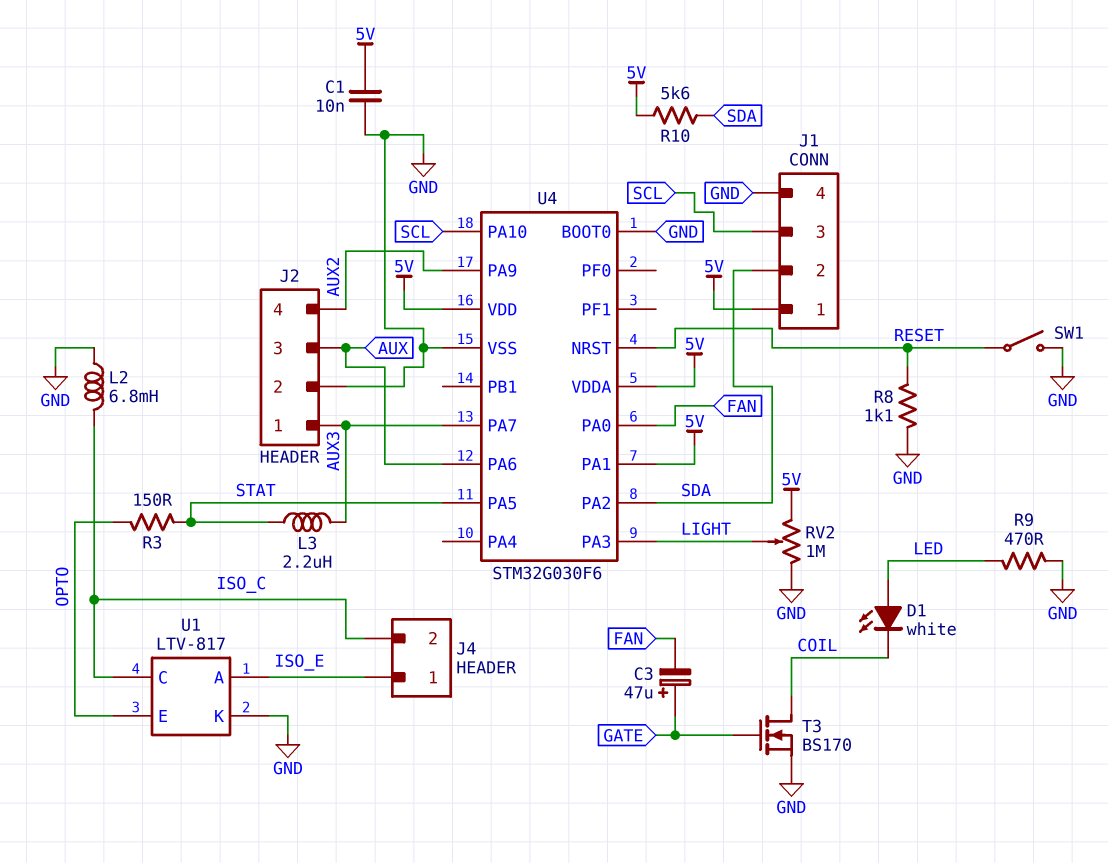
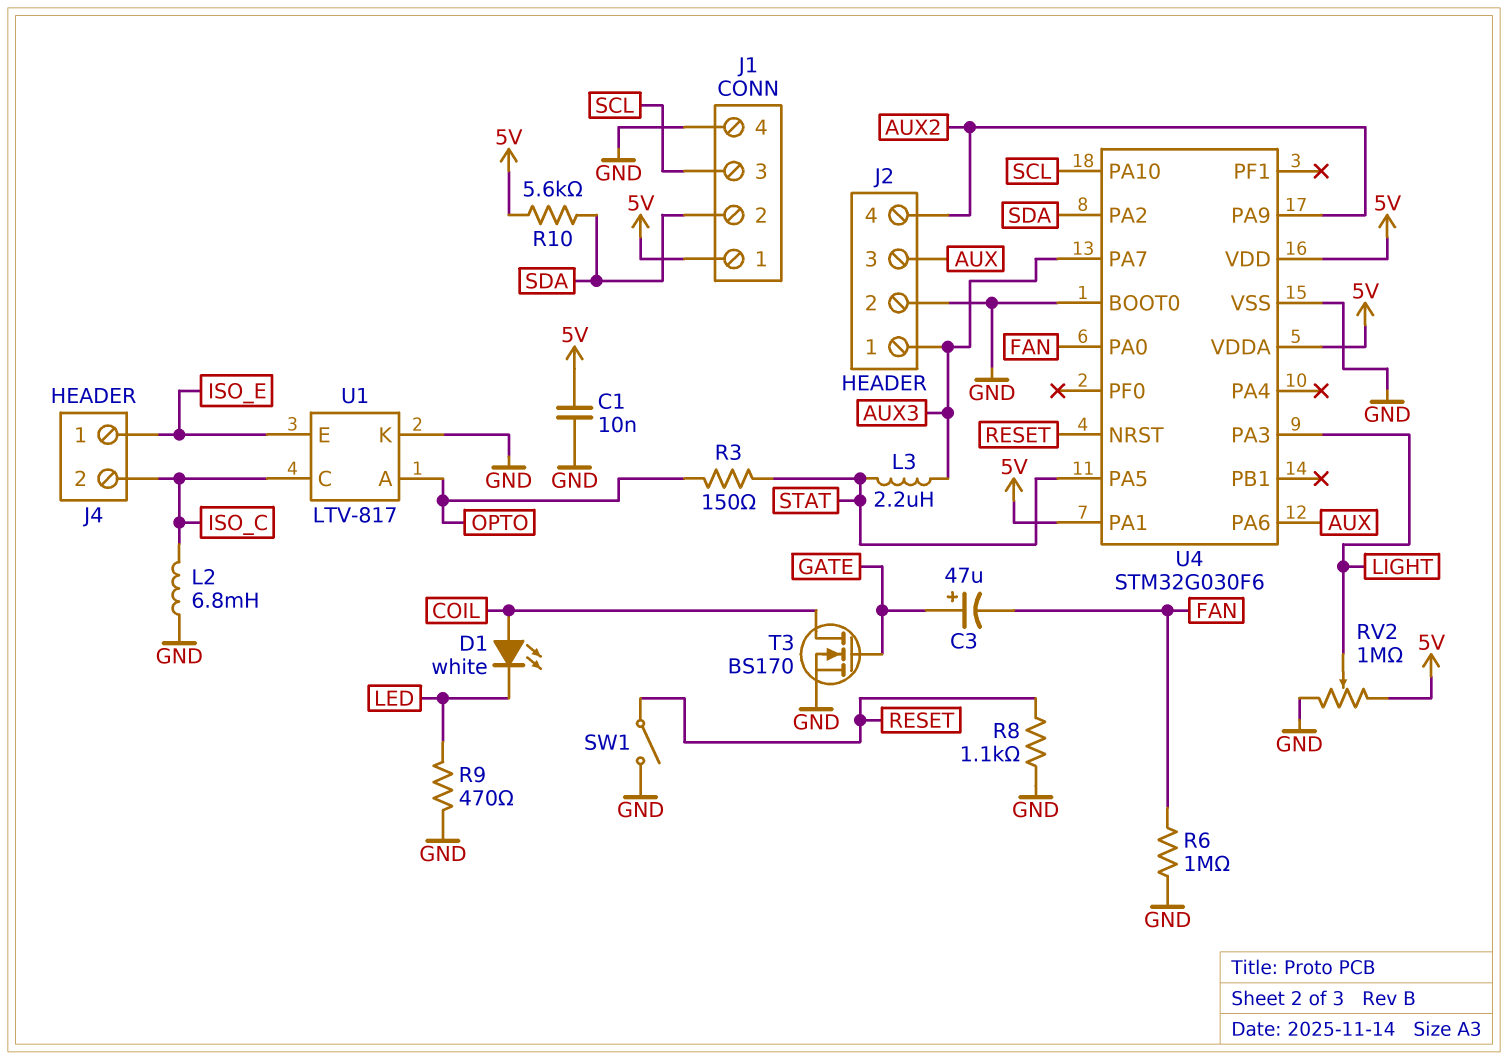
D1: LED white (A LED, K COIL) -> LED white (A COIL, K LED)
R6: none -> 1M (FAN, GND)
U1 pin A: ISO_E -> OPTO
U1 pin E: OPTO -> ISO_E

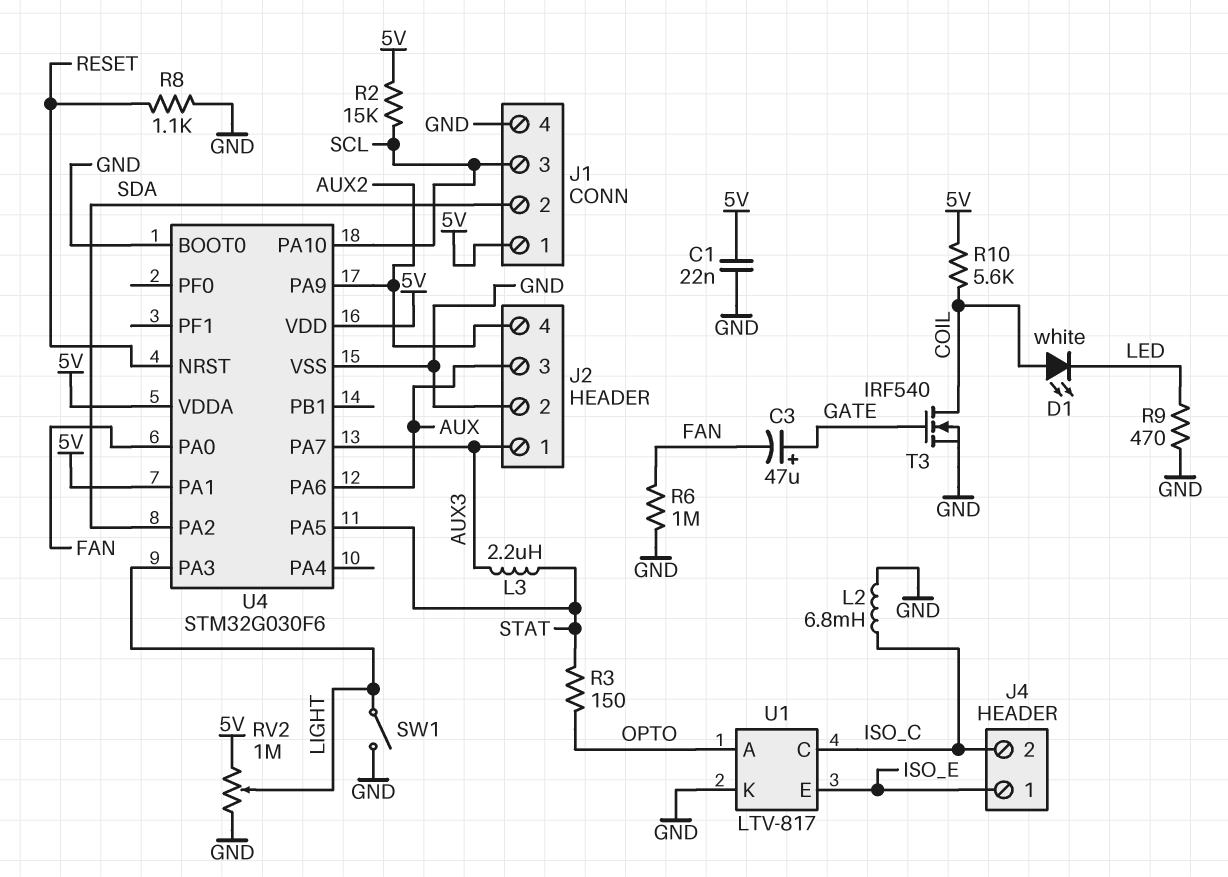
C1: 10nF (5V, GND) -> 22nF (5V, GND)
R2: none -> 15k (5V, SCL)
R10: 5.6k (5V, SDA) -> 5.6k (5V, COIL)
SW1: switch (GND, RESET) -> switch (GND, LIGHT)
T3: NMOS BS170 (G GATE, D COIL, S GND) -> NMOS IRF540 (G GATE, D COIL, S GND)

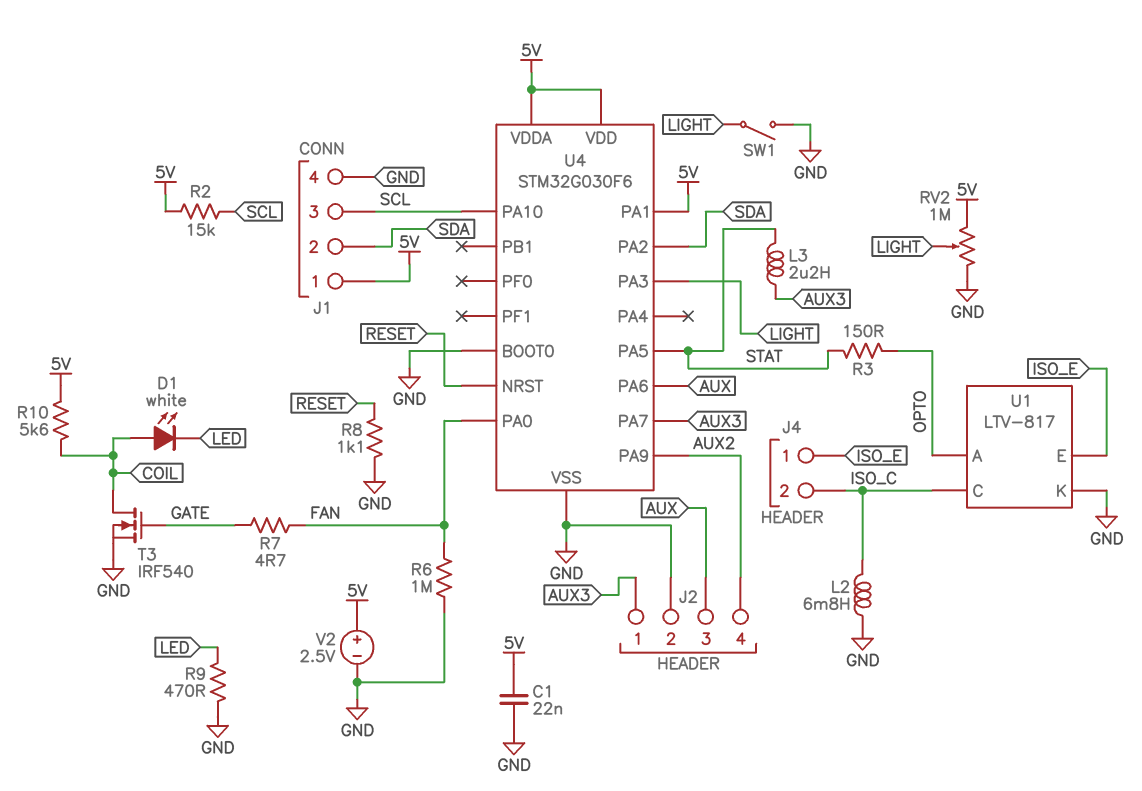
C3: 47uF (plus GATE, minus FAN) -> none
R7: none -> 4.7 (FAN, GATE)
V2: none -> 2.5V (plus 5V, minus GND)

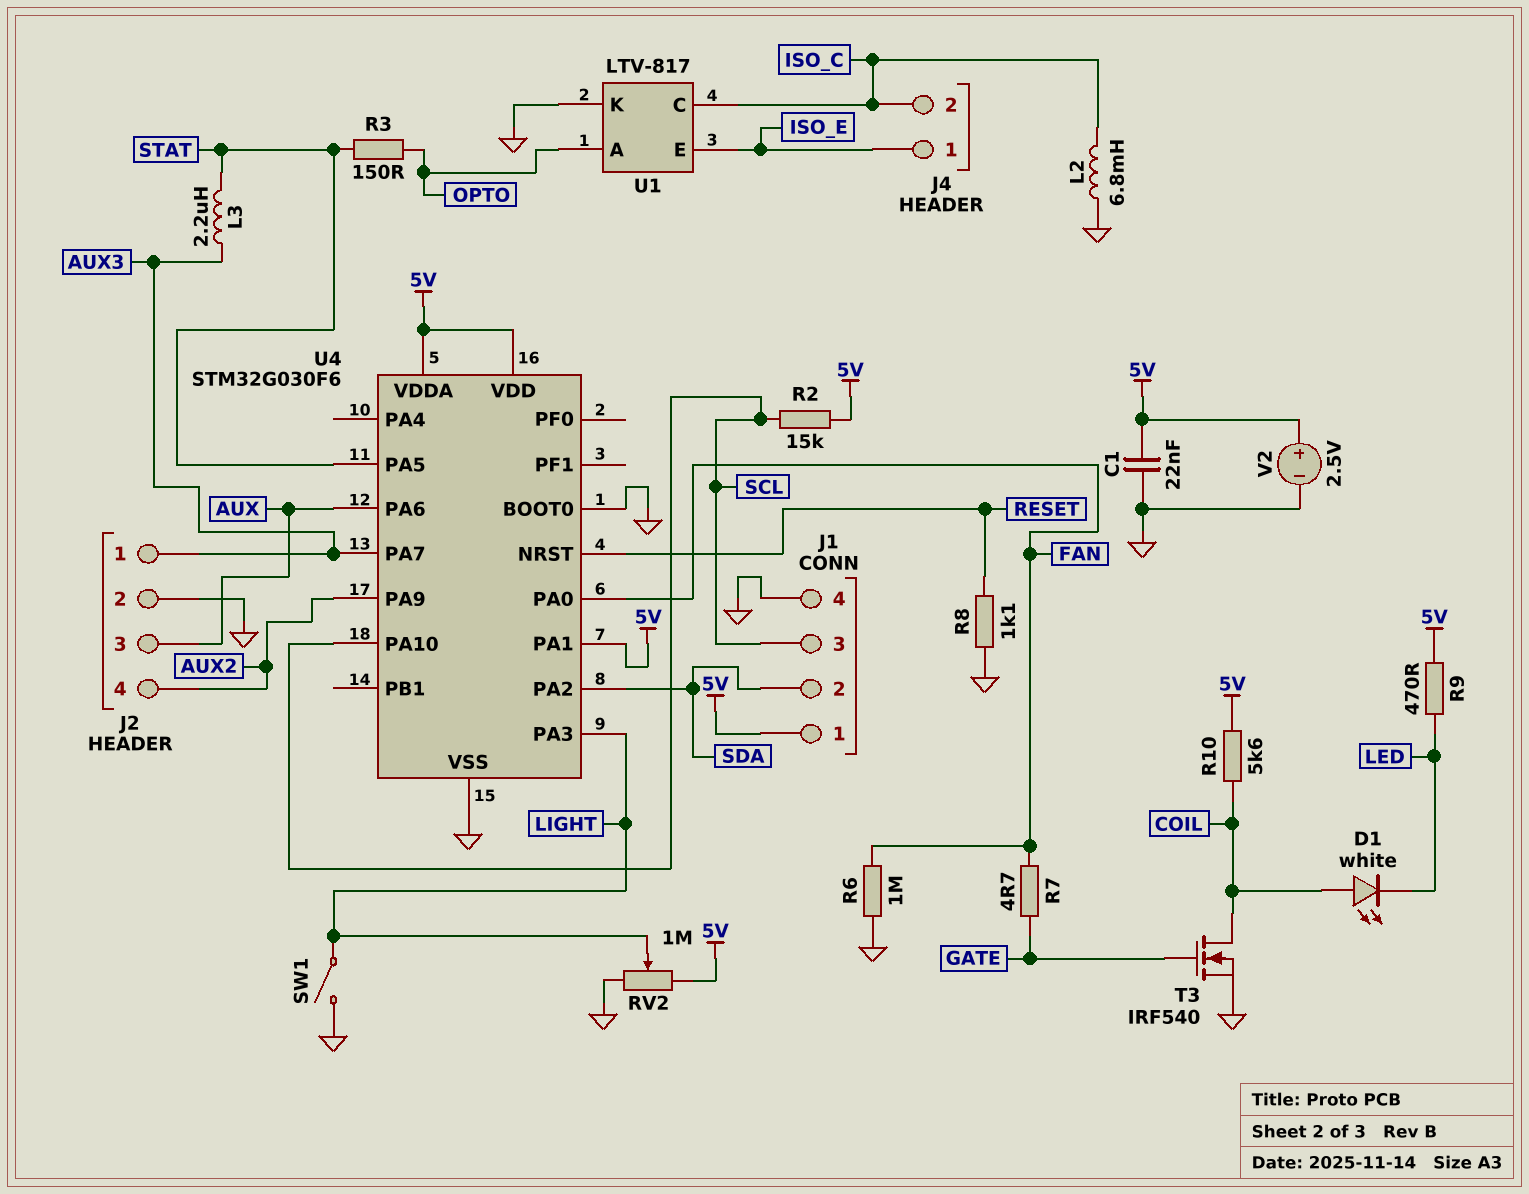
R9: 470 (GND, LED) -> 470 (5V, LED)

